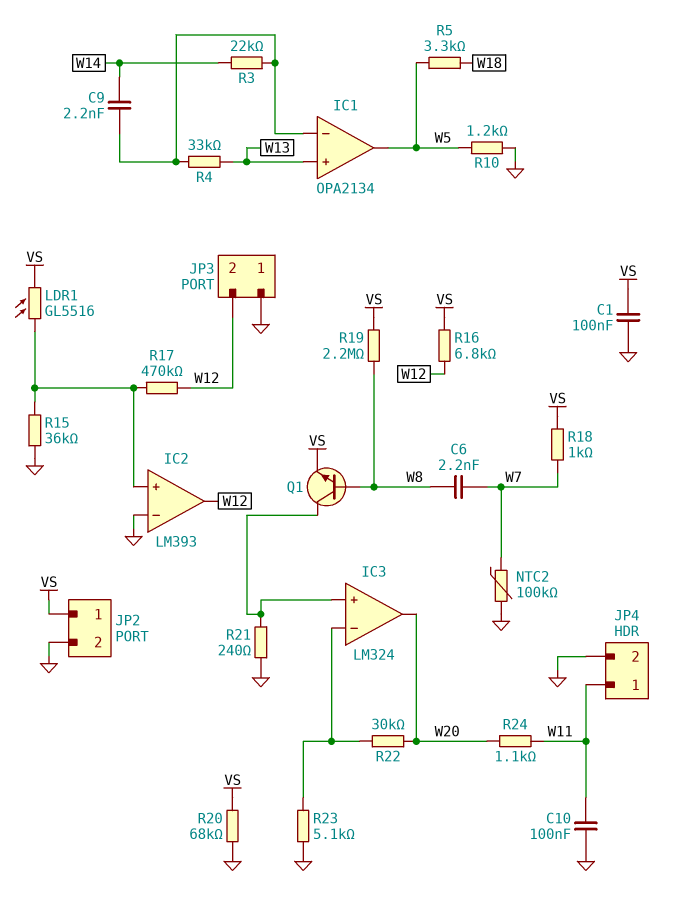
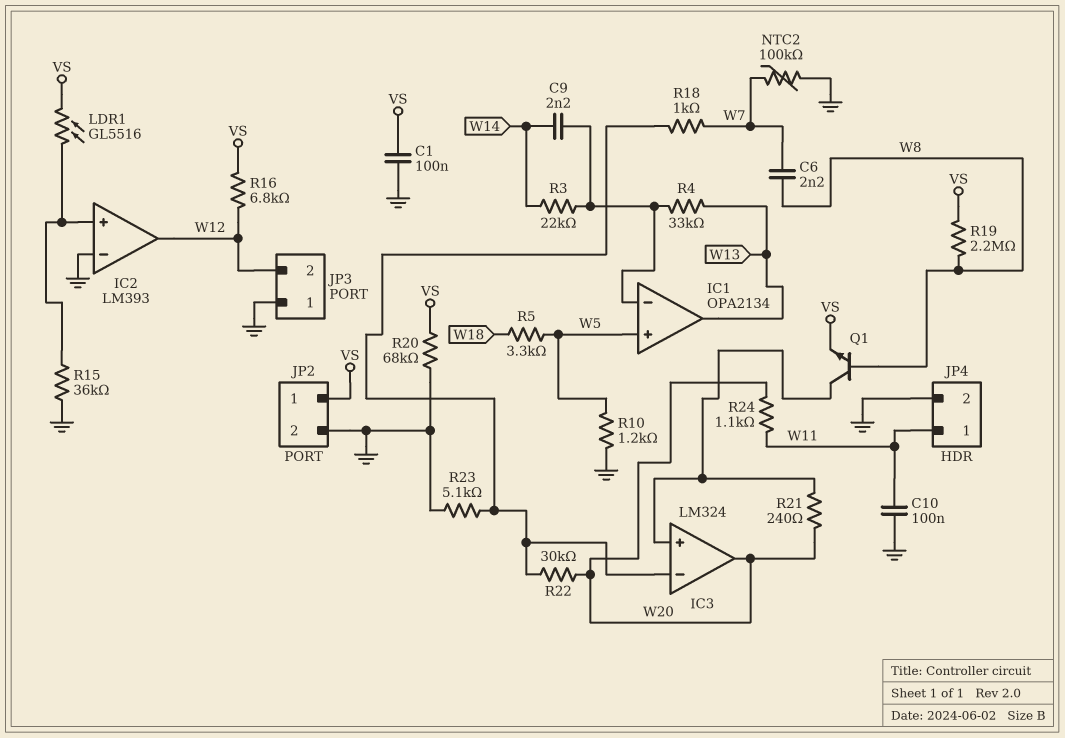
IC1 pin in+: W13 -> W5
IC1 pin out: W5 -> W13
R17: 470k (IC2/in+, W12) -> none
R18: 1k (VS, W7) -> 1k (IC3/in-, W7)
R21: 240 (GND, IC3/in+) -> 240 (IC3/in+, W20)

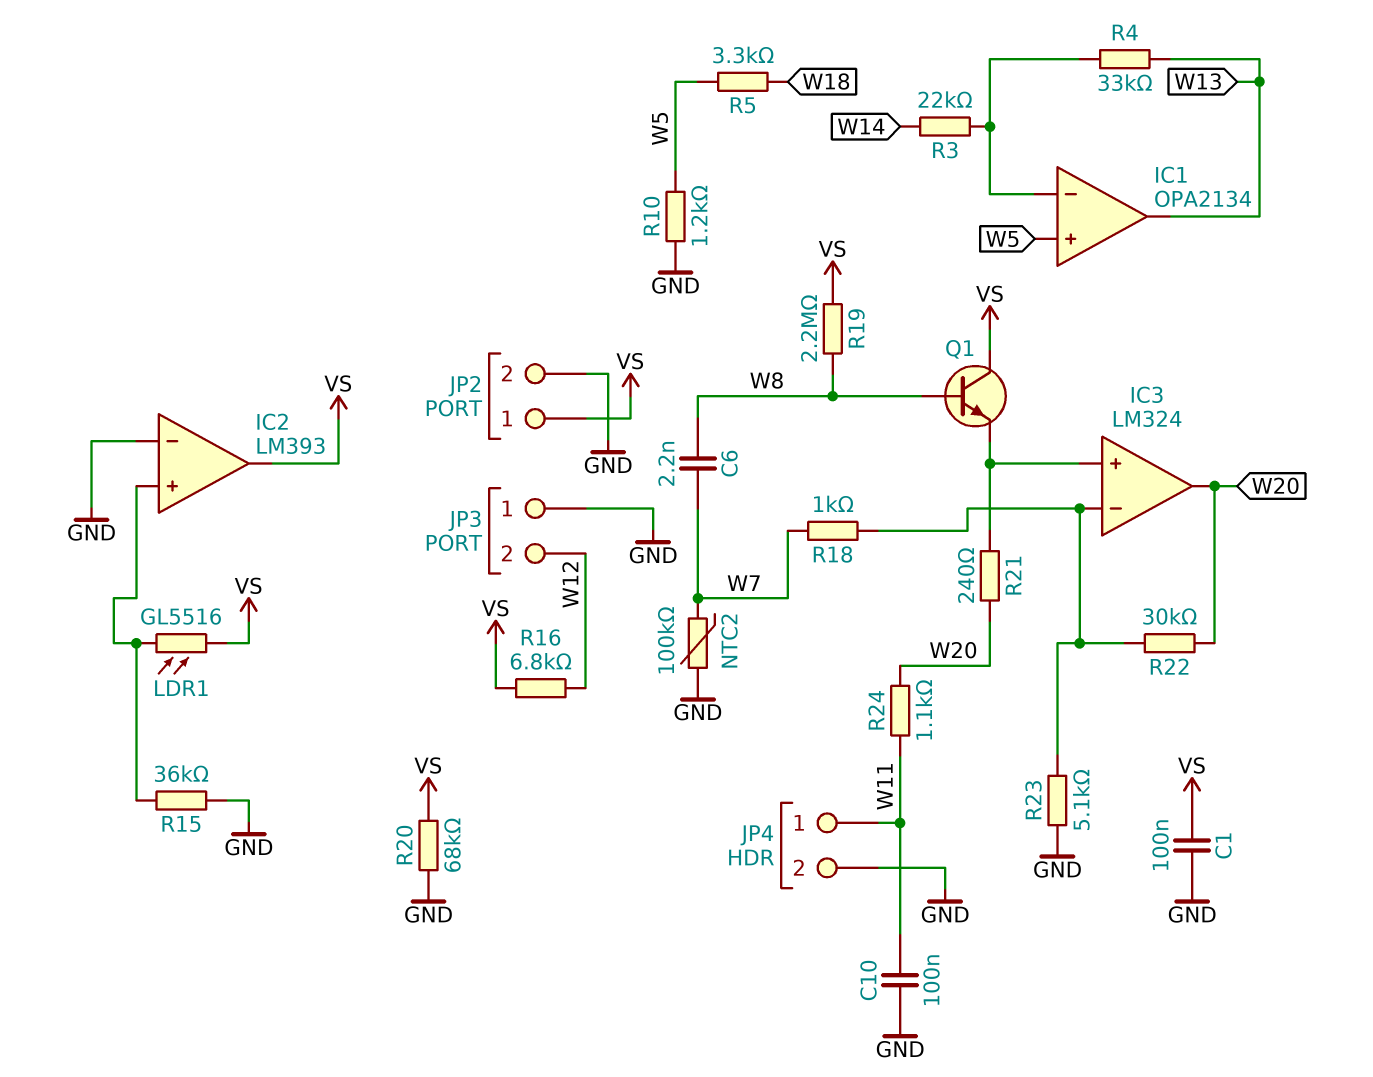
C9: 2.2nF (IC1/in-, W14) -> none
IC2 pin out: W12 -> VS
Q1: NPN (B W8, C IC3/in+, E VS) -> NPN (B W8, C VS, E IC3/in+)

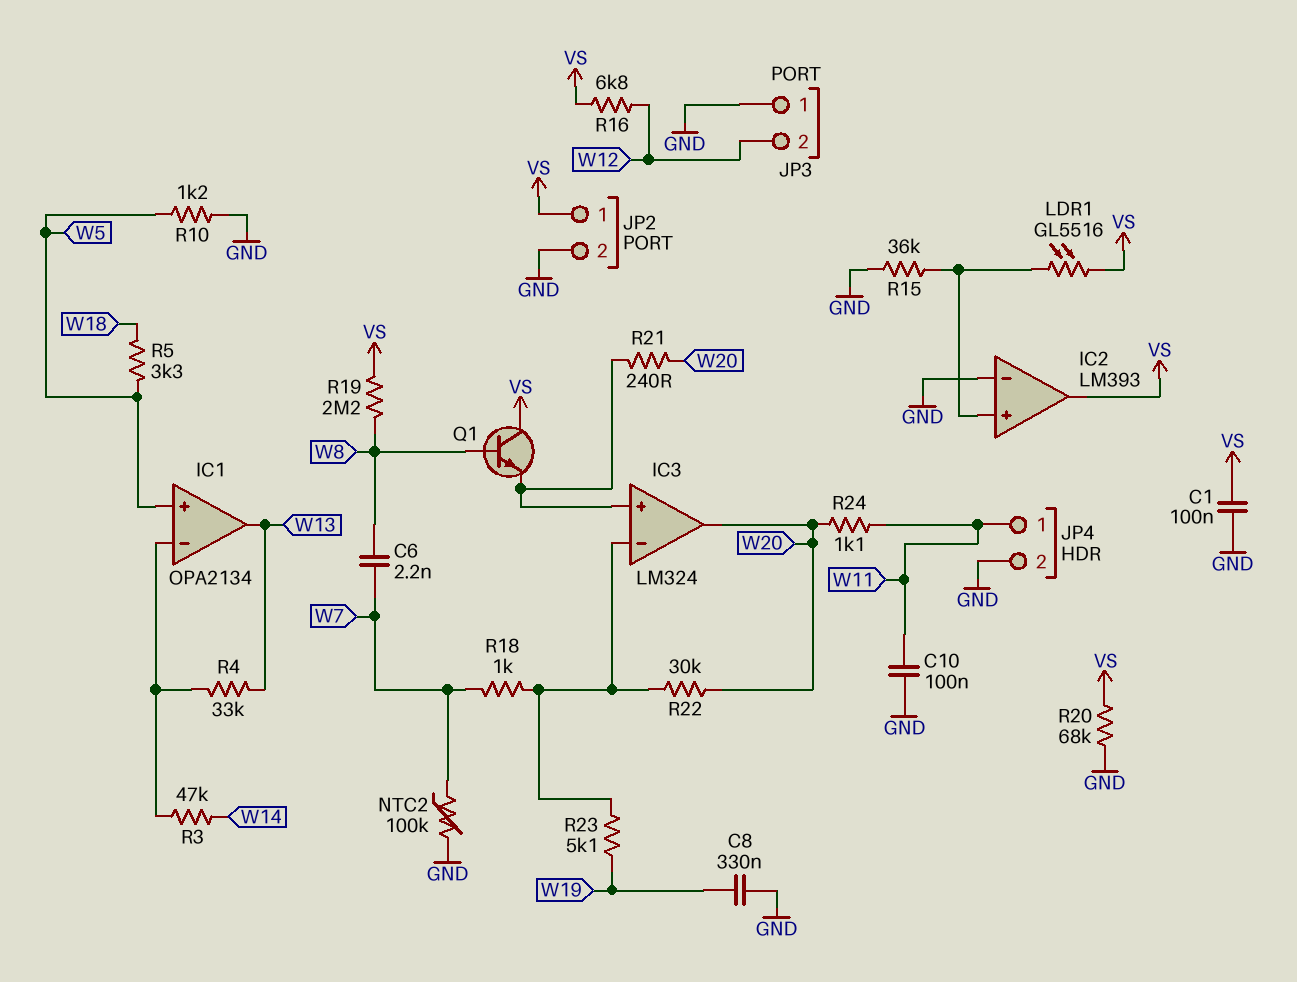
C8: none -> 330nF (GND, W19)
R3: 22k (IC1/in-, W14) -> 47k (IC1/in-, W14)
R23: 5.1k (GND, IC3/in-) -> 5.1k (IC3/in-, W19)

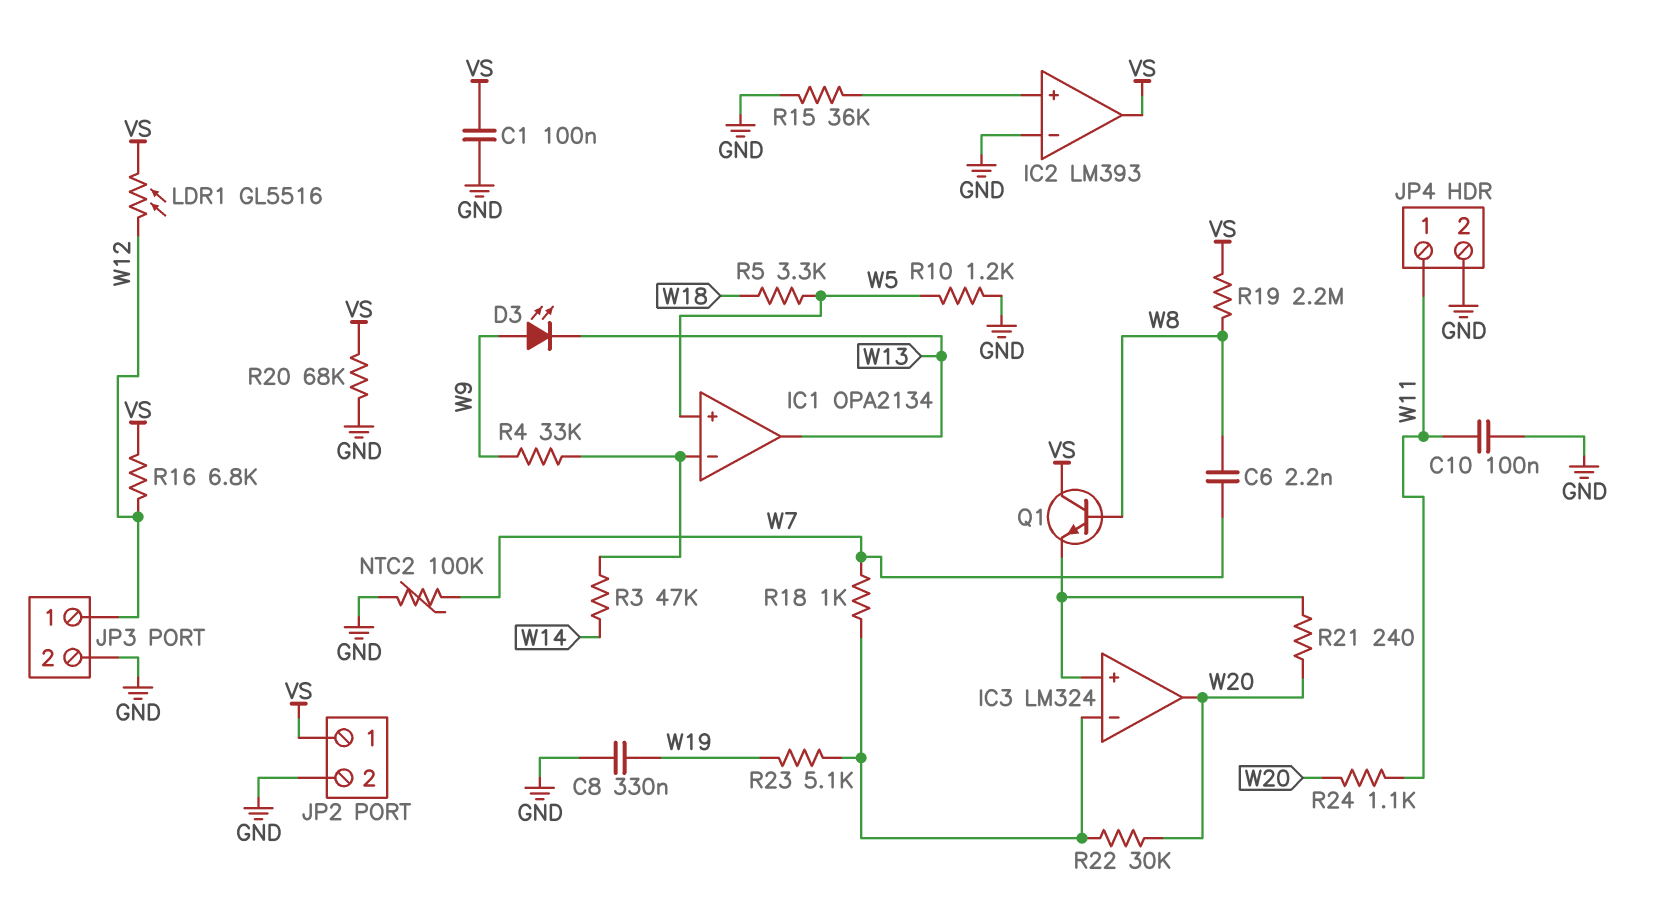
D3: none -> LED (A W9, K W13)
JP3 pin 1: GND -> W12
JP3 pin 2: W12 -> GND
LDR1: GL5516 (IC2/in+, VS) -> GL5516 (VS, W12)
R4: 33k (IC1/in-, W13) -> 33k (IC1/in-, W9)

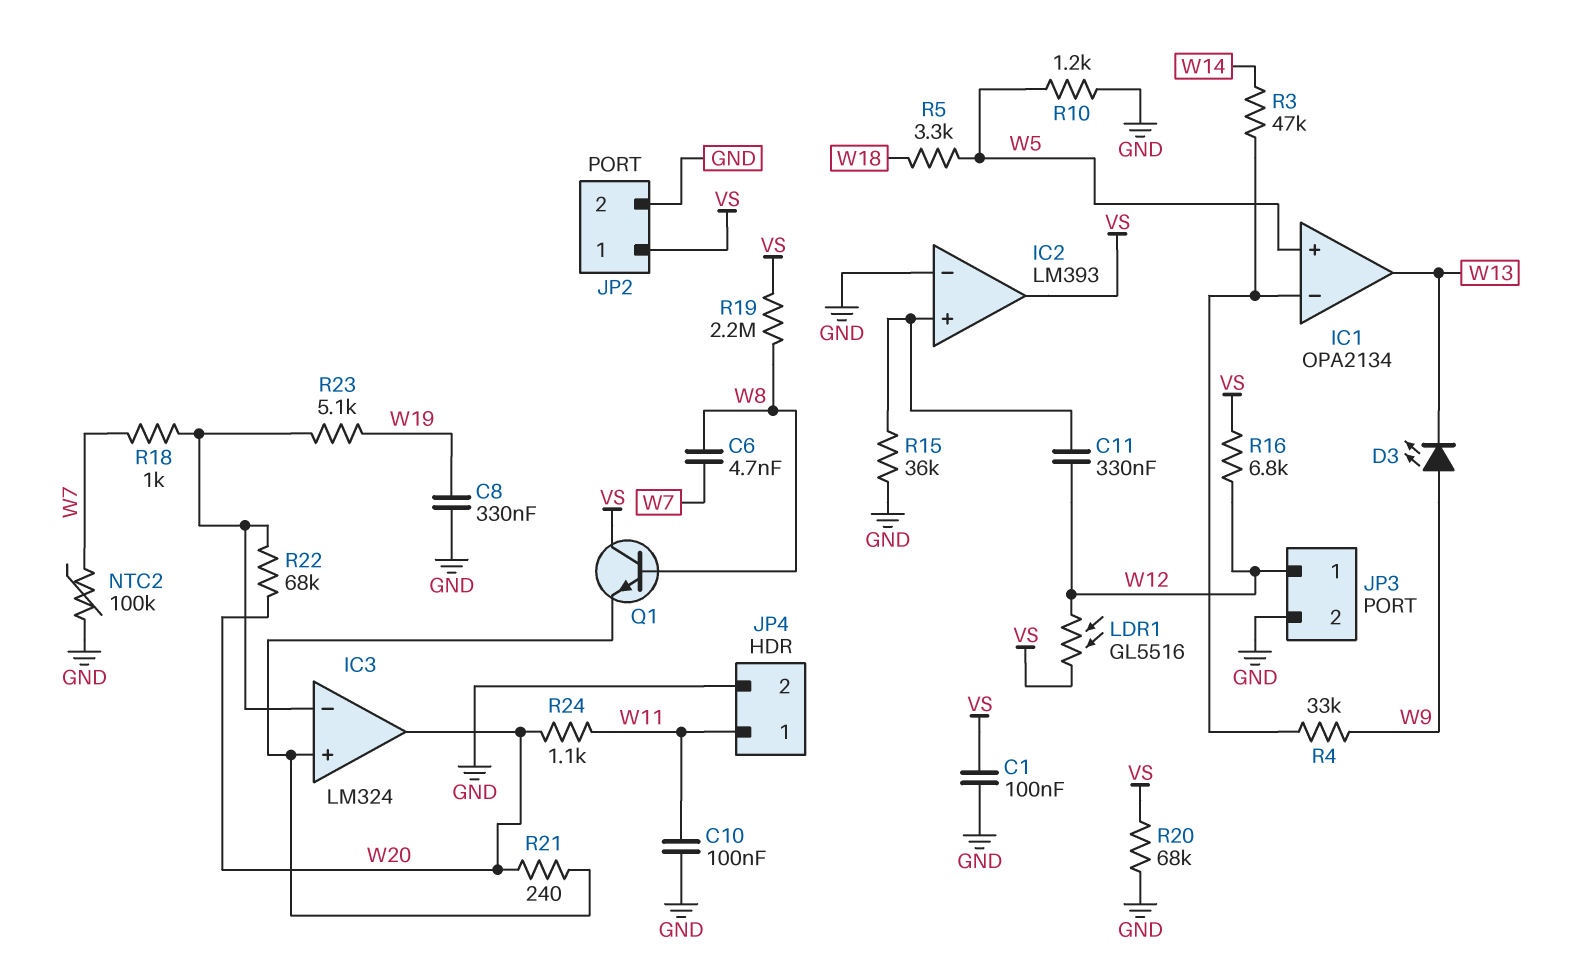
C6: 2.2nF (W7, W8) -> 4.7nF (W7, W8)
C11: none -> 330nF (IC2/in+, W12)
R22: 30k (IC3/in-, W20) -> 68k (IC3/in-, W20)

